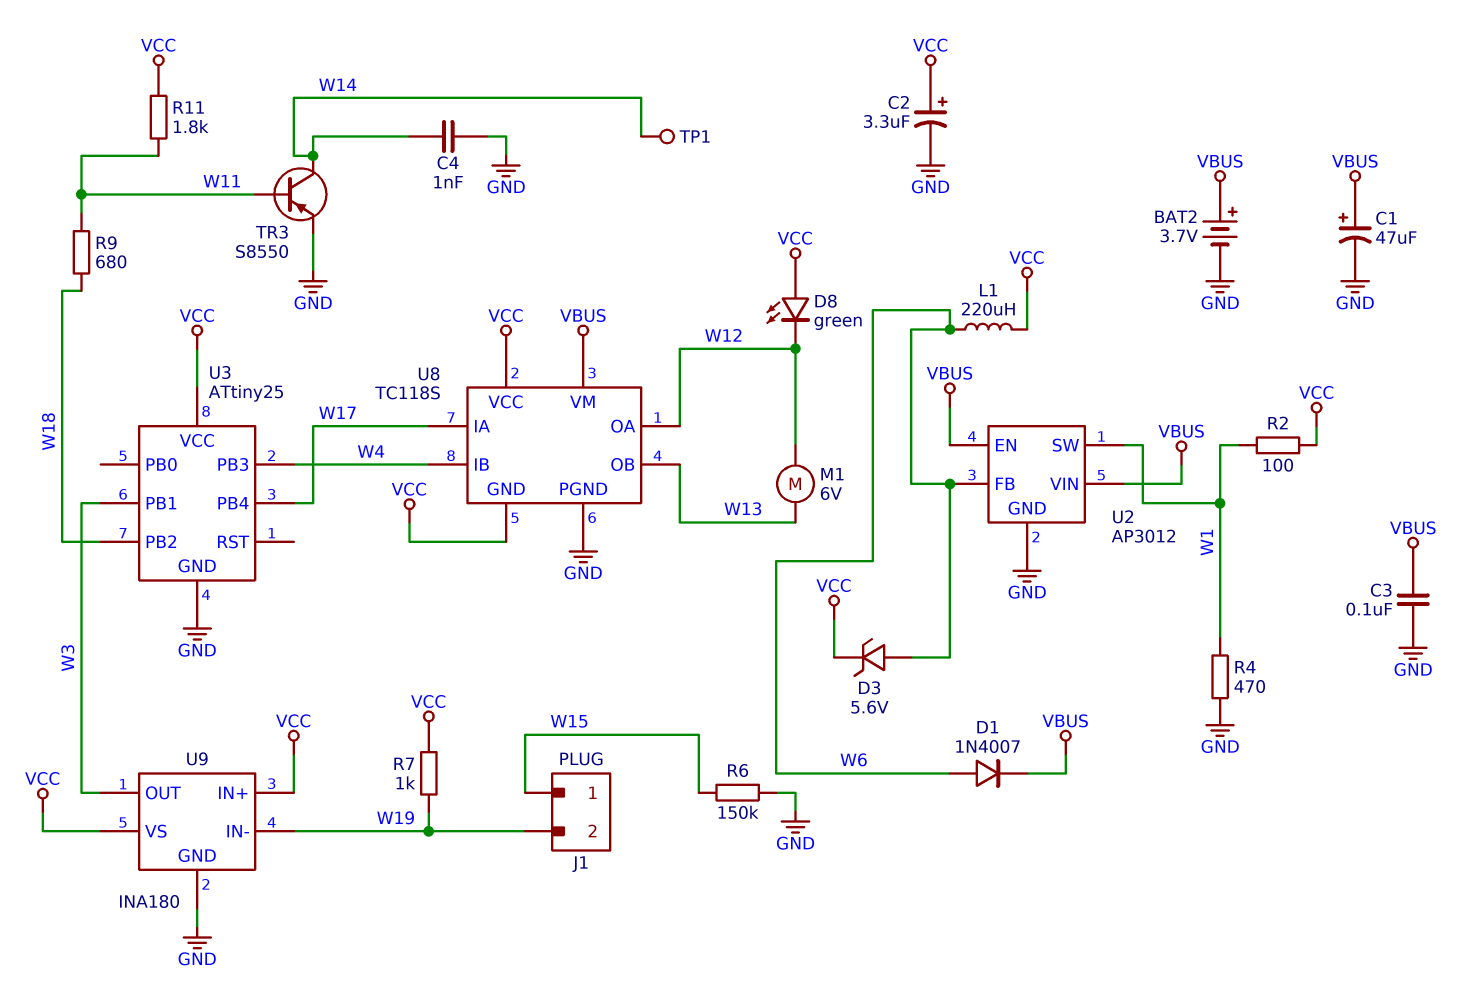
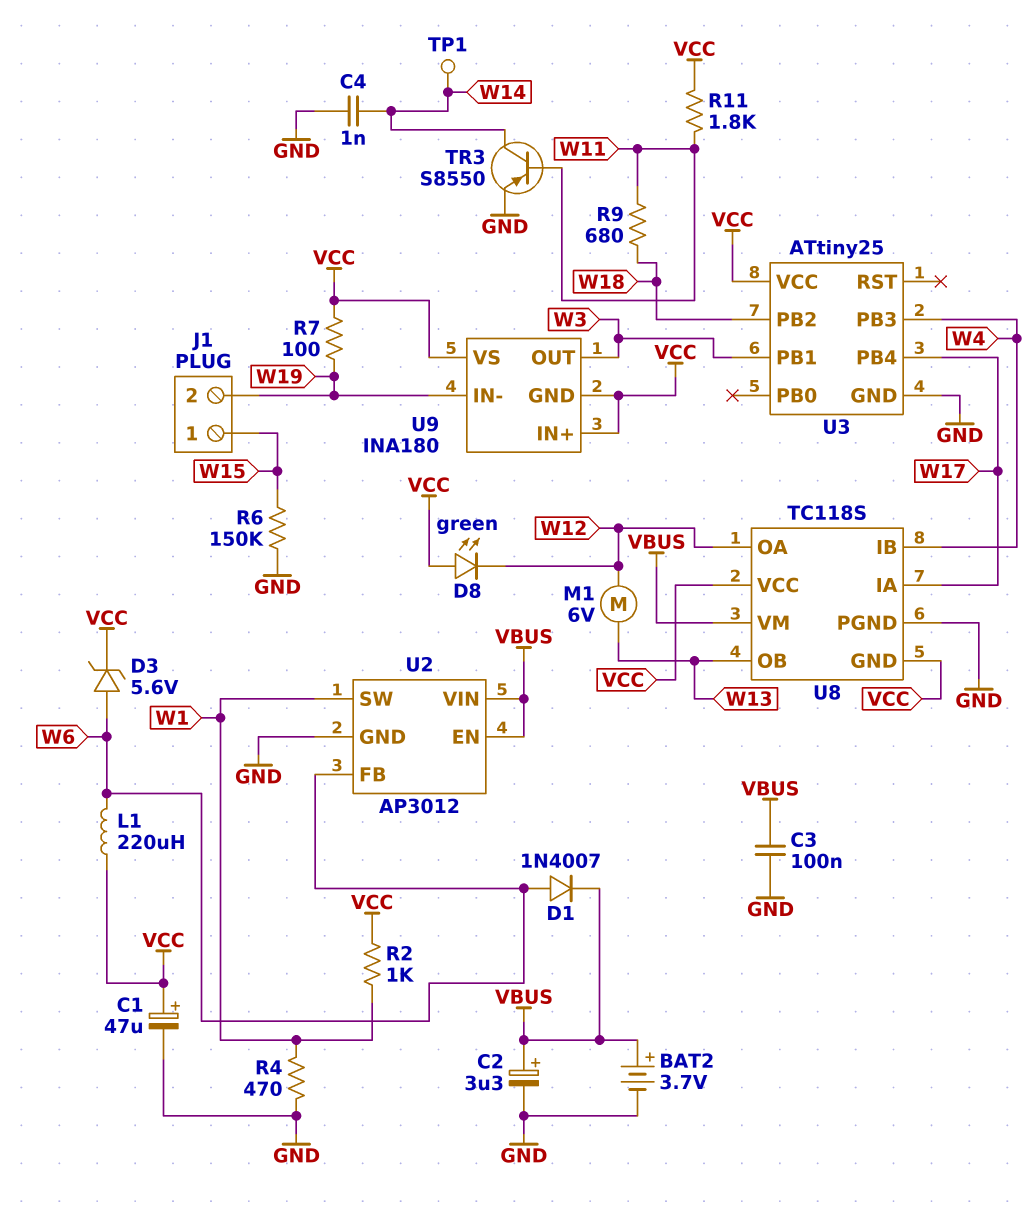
C1: 47uF (plus VBUS, minus GND) -> 47uF (plus VCC, minus GND)
C2: 3.3uF (plus VCC, minus GND) -> 3.3uF (plus VBUS, minus GND)
R2: 100 (VCC, W1) -> 1k (VCC, W1)
R7: 1k (VCC, W19) -> 100 (VCC, W19)
U9 pin GND: GND -> VCC

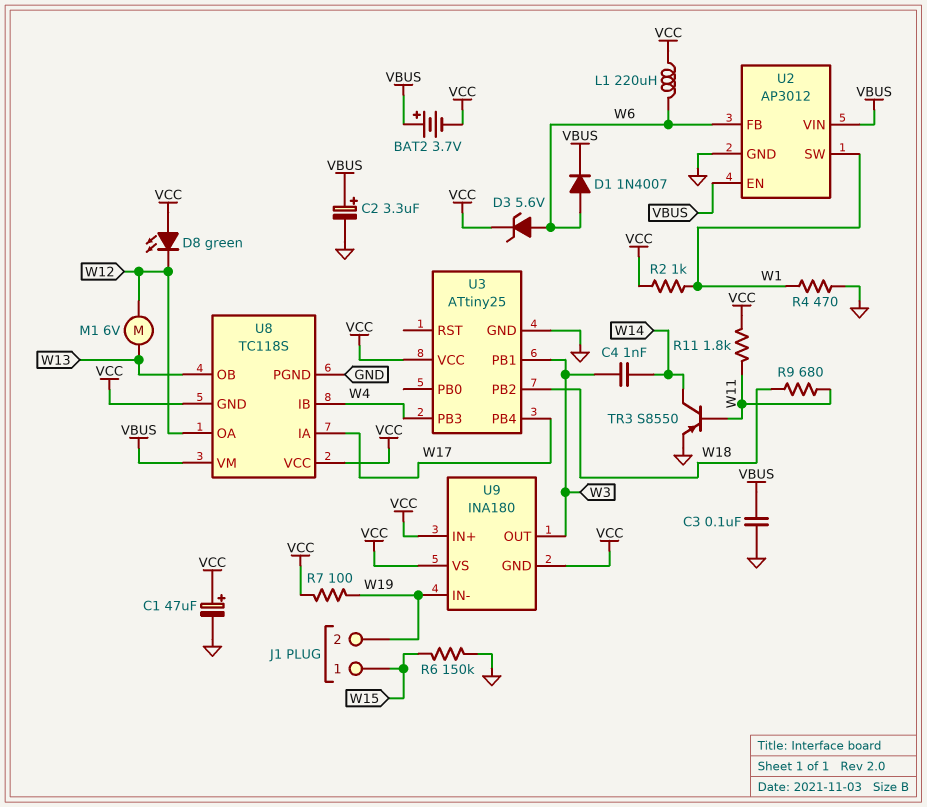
BAT2: 3.7V (plus VBUS, minus GND) -> 3.7V (plus VBUS, minus VCC)
C4: 1nF (GND, W14) -> 1nF (W3, W14)
TP1: test point (W14) -> none

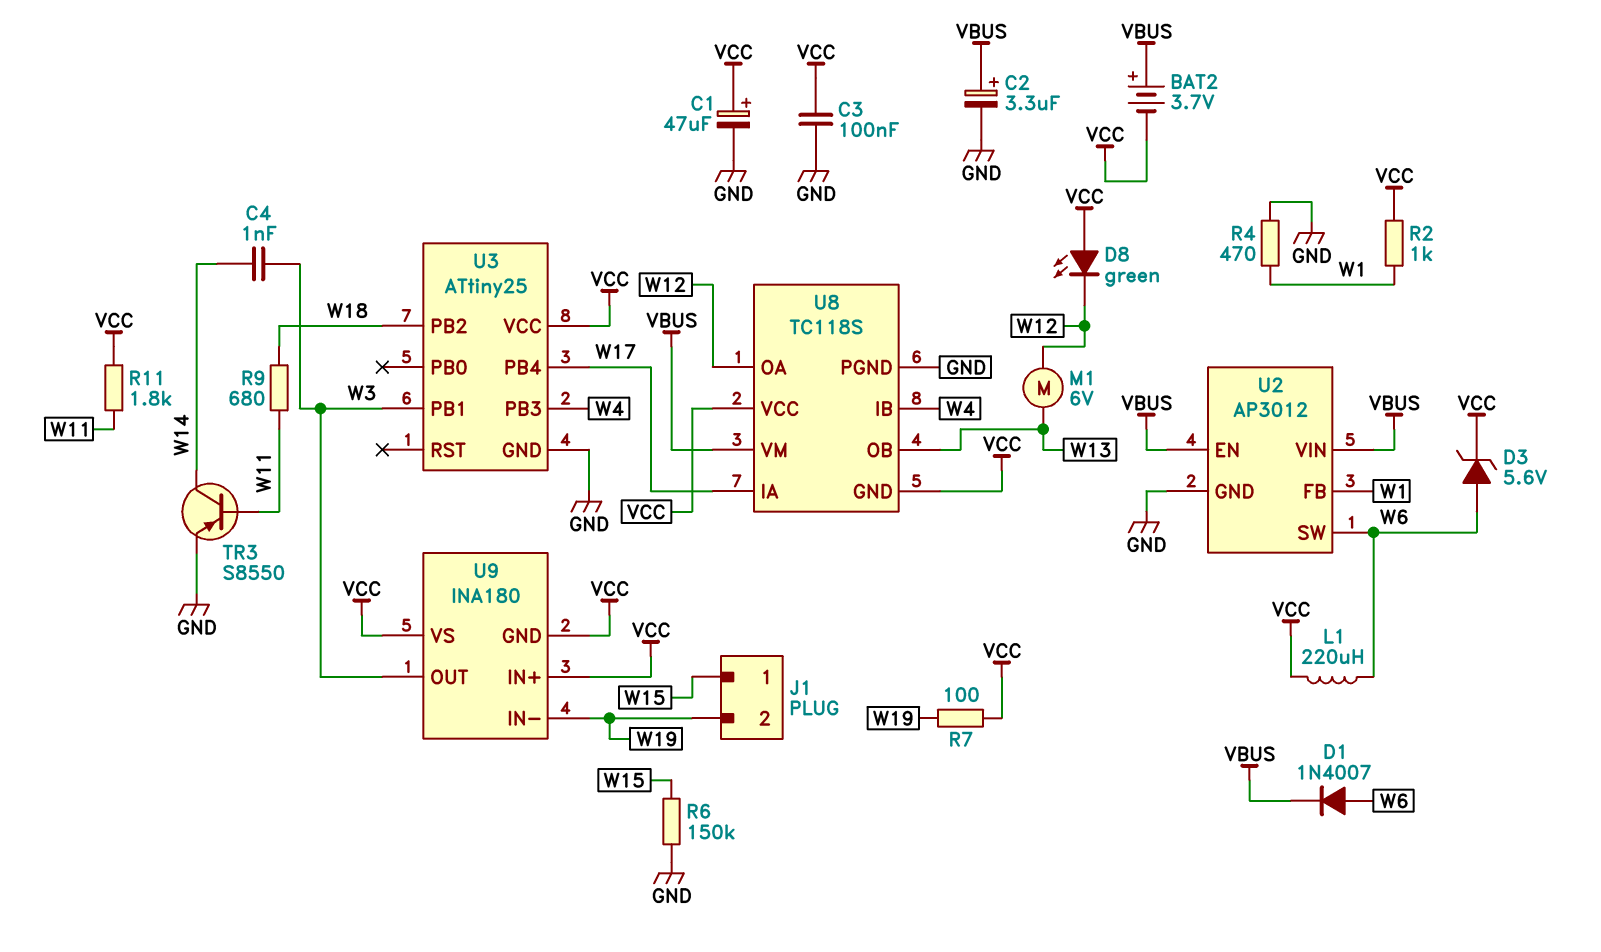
C3: 100nF (GND, VBUS) -> 100nF (GND, VCC)
U2 pin FB: W6 -> W1
U2 pin SW: W1 -> W6

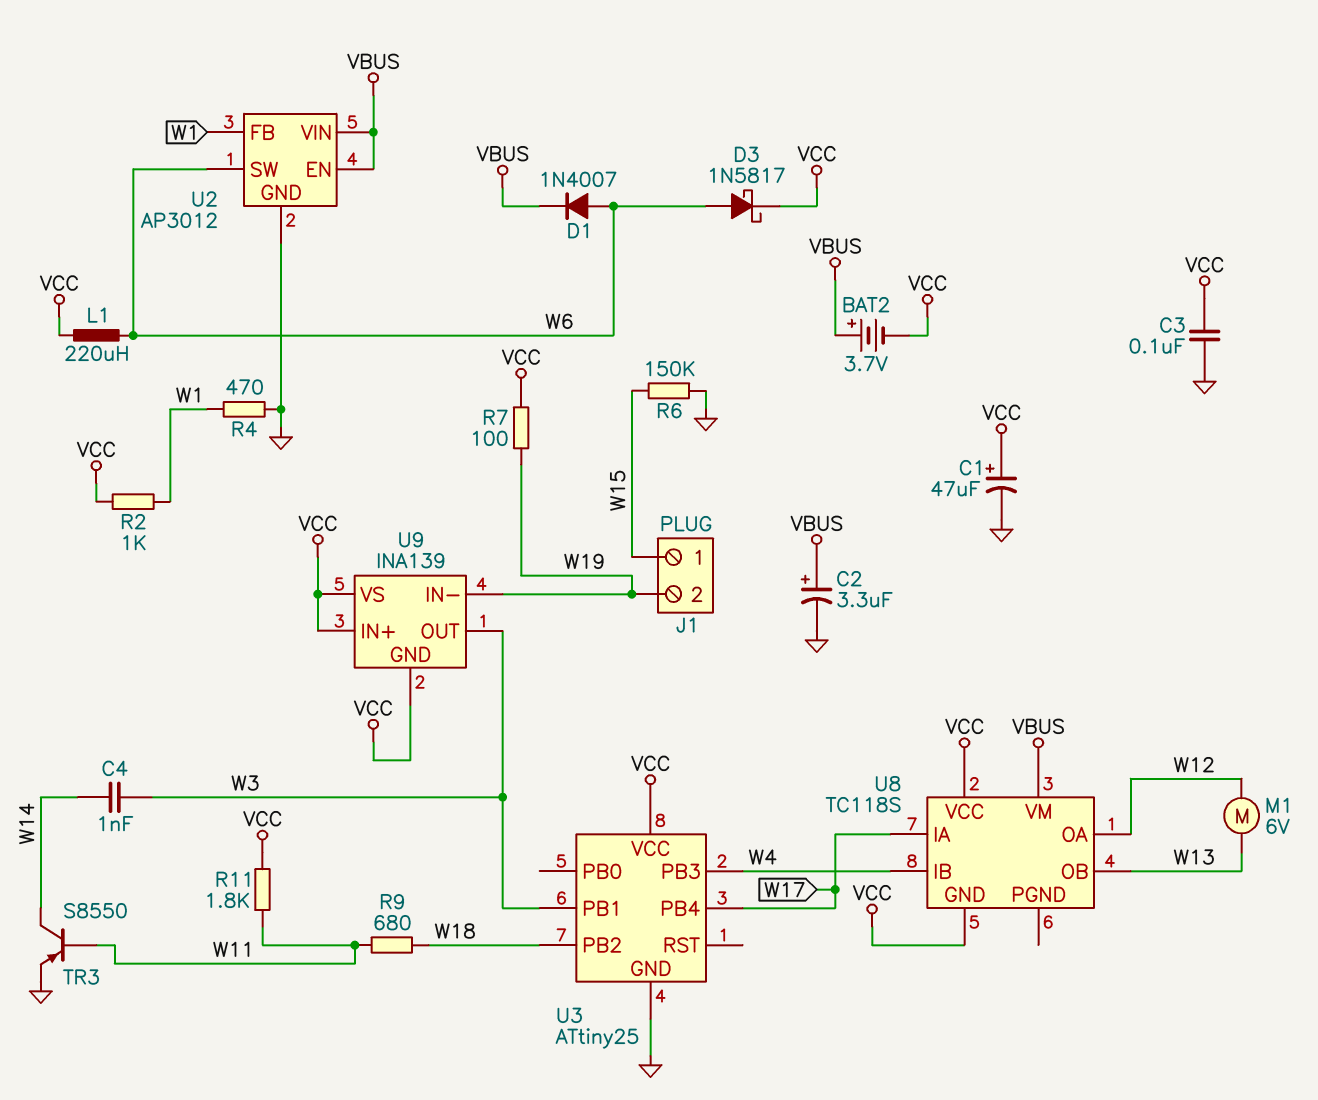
D3: zener 5.6V (A W6, K VCC) -> schottky 1N5817 (A W6, K VCC)
D8: LED green (A VCC, K W12) -> none
U8 pin PGND: GND -> none
U9: INA180 -> INA139

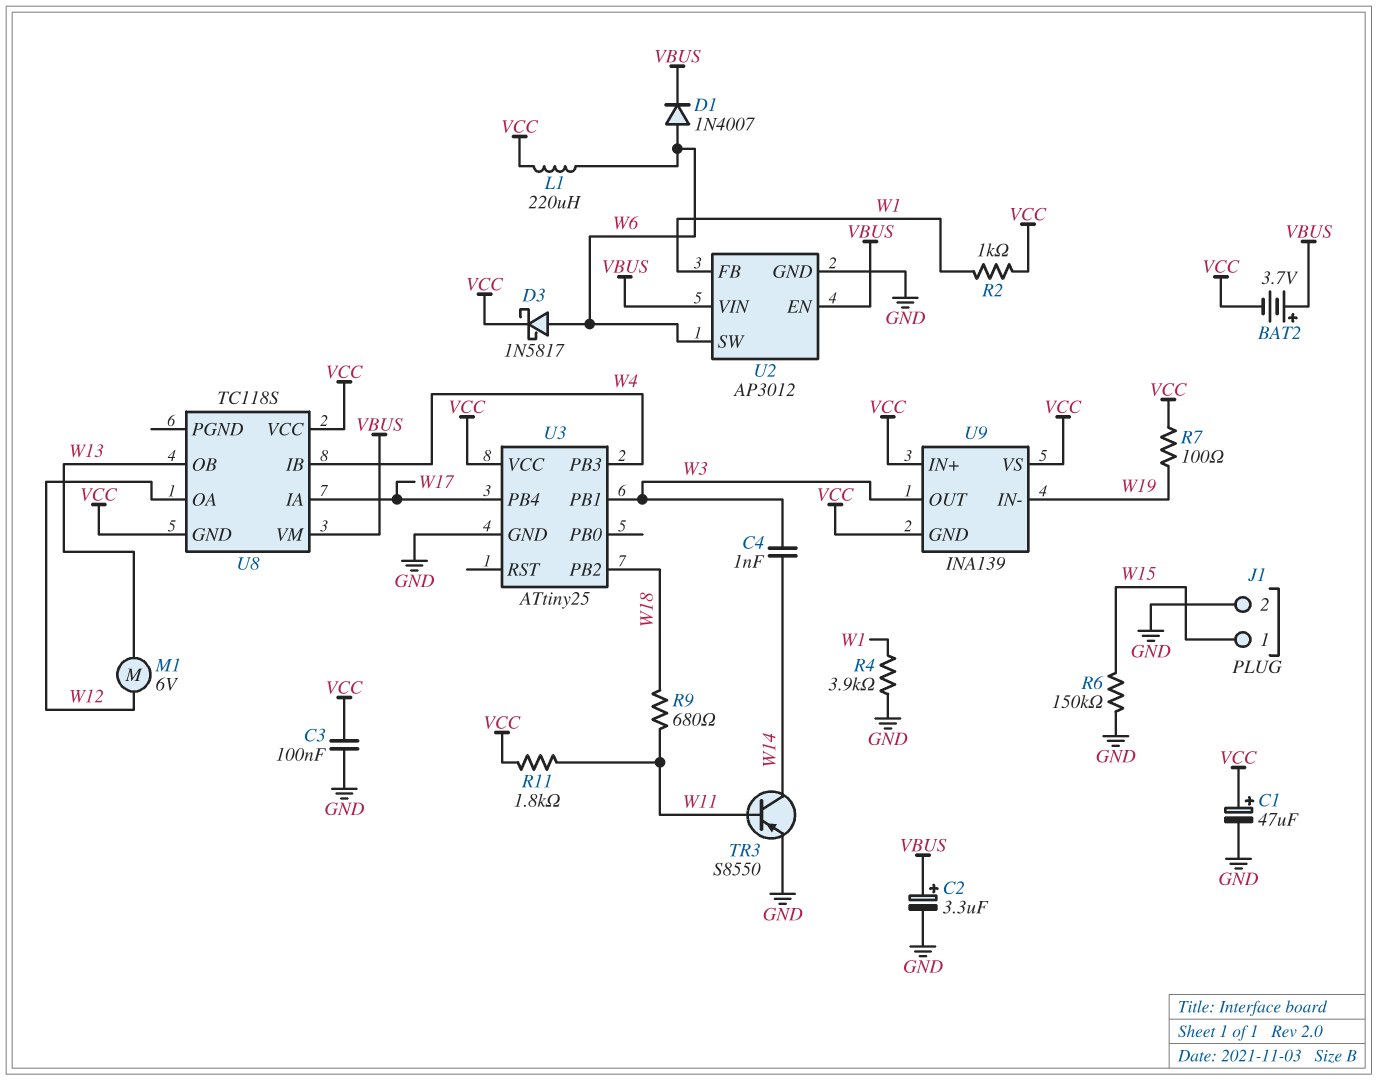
J1 pin 2: W19 -> GND
R4: 470 (GND, W1) -> 3.9k (GND, W1)

